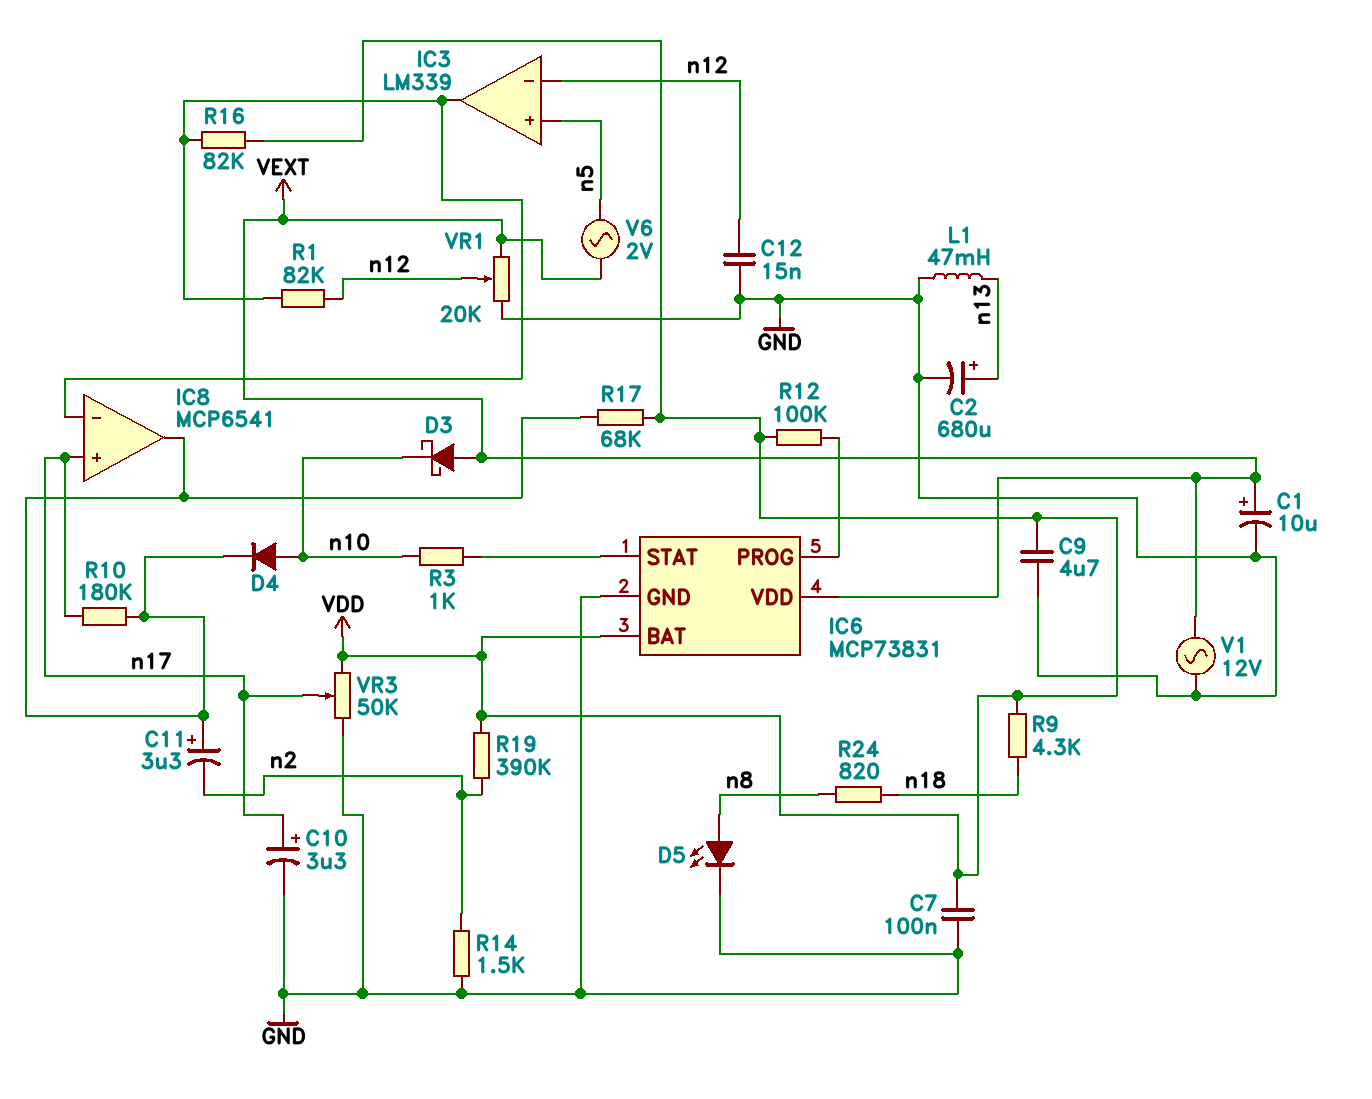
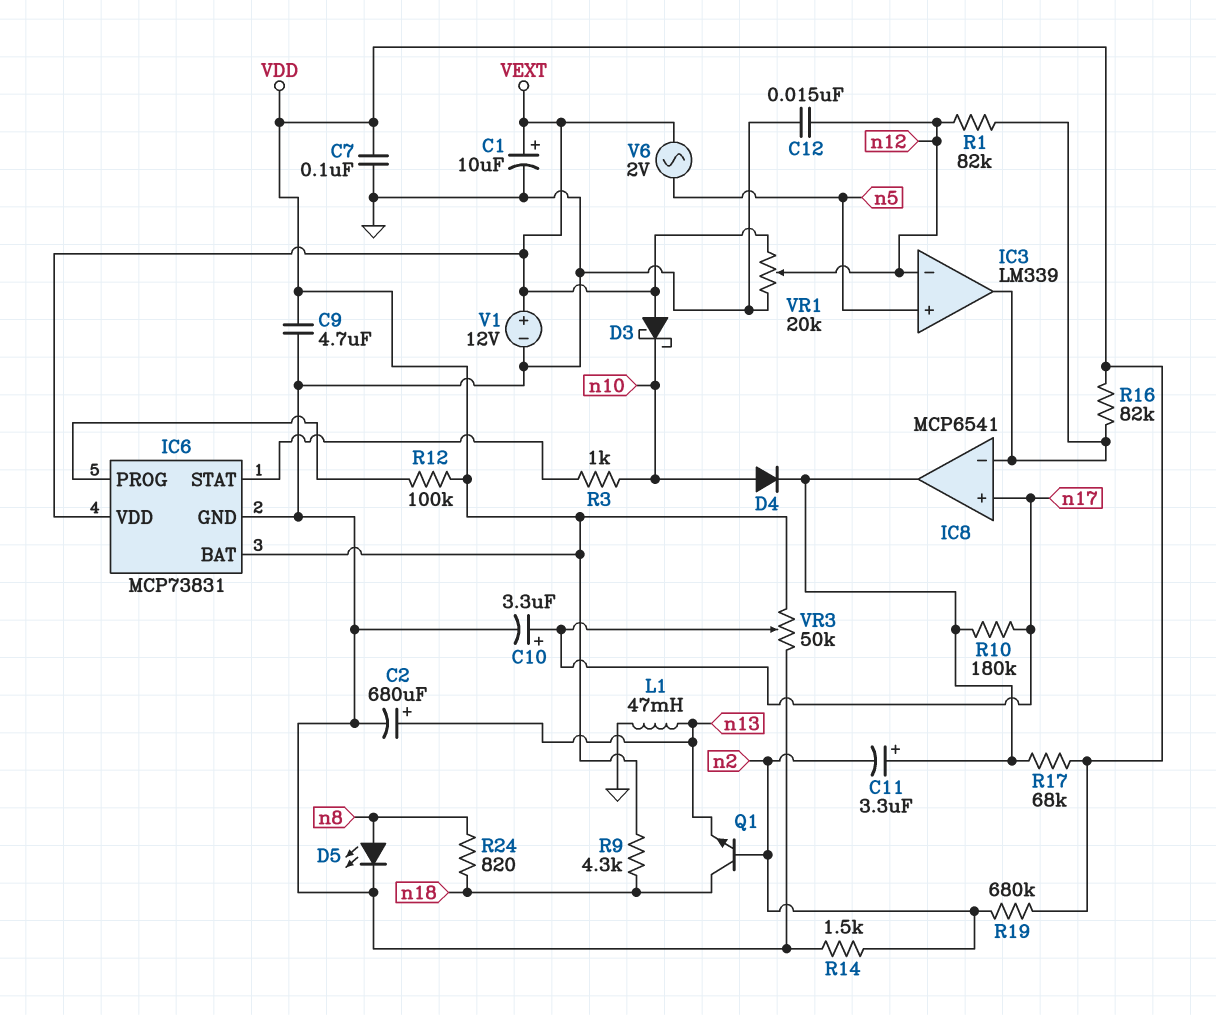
Q1: none -> NPN (B n2, C n18, E n13)
R19: 390k (VDD, n2) -> 680k (VDD, n2)
V1: AC 12V (GND, VEXT) -> 12V (plus VEXT, minus GND)

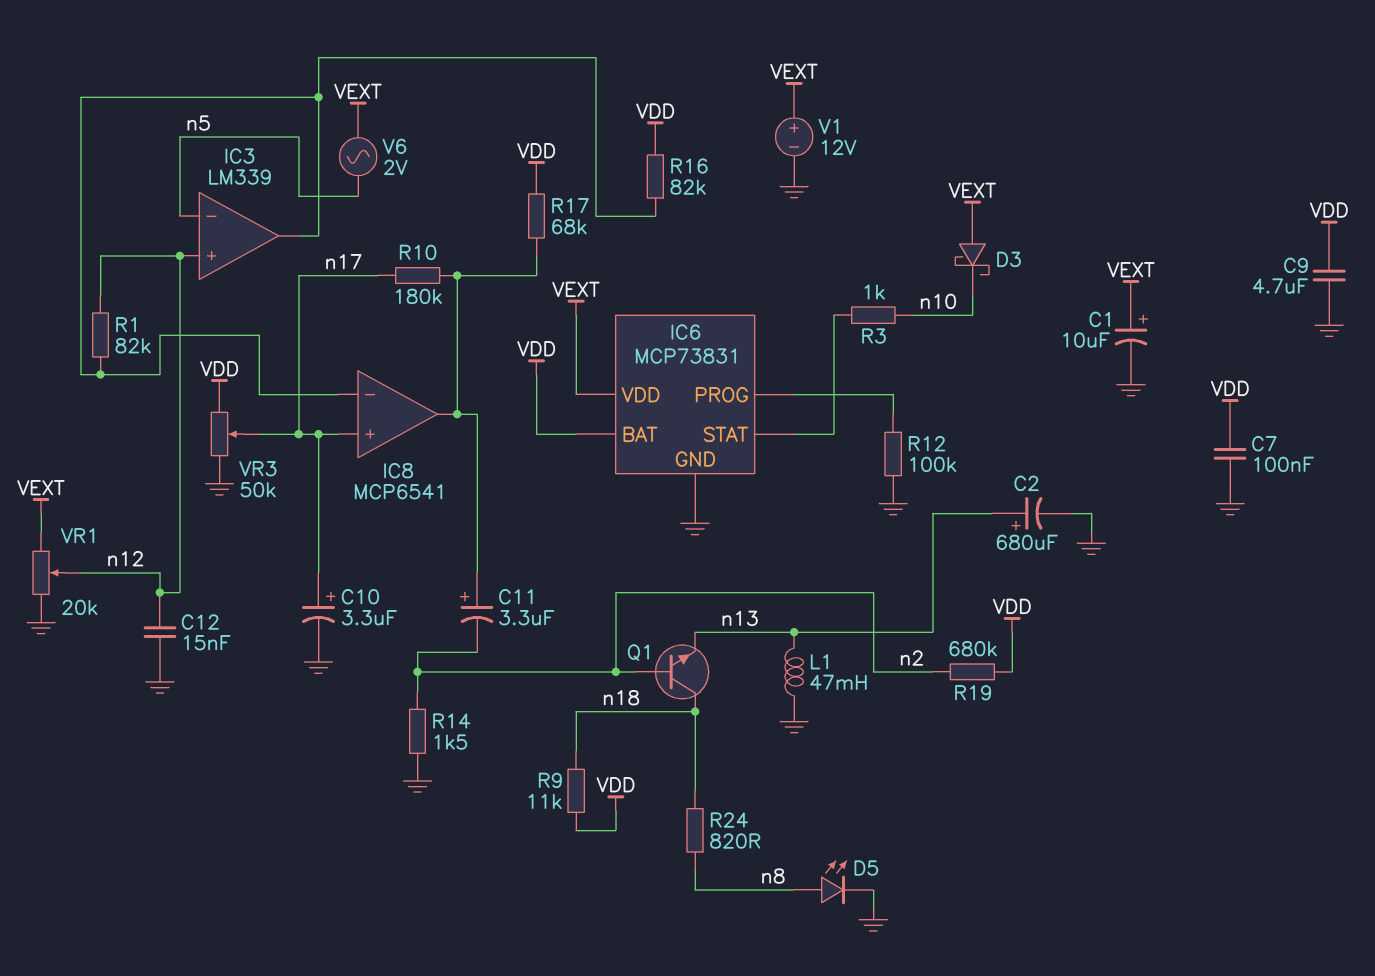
D4: diode (A n10, K IC8/out) -> none
IC3 pin in+: n5 -> n12
IC3 pin in-: n12 -> n5
R9: 4.3k (VDD, n18) -> 11k (VDD, n18)
R12: 100k (IC6/PROG, VDD) -> 100k (GND, IC6/PROG)

